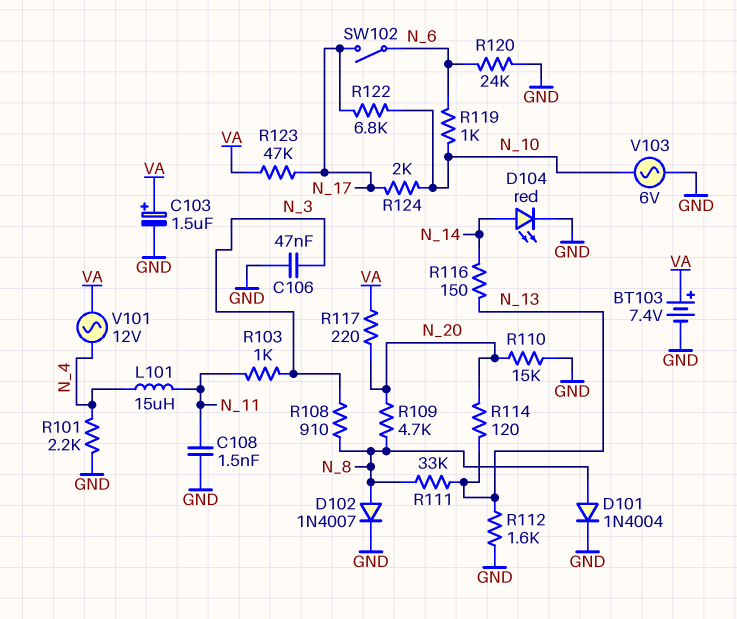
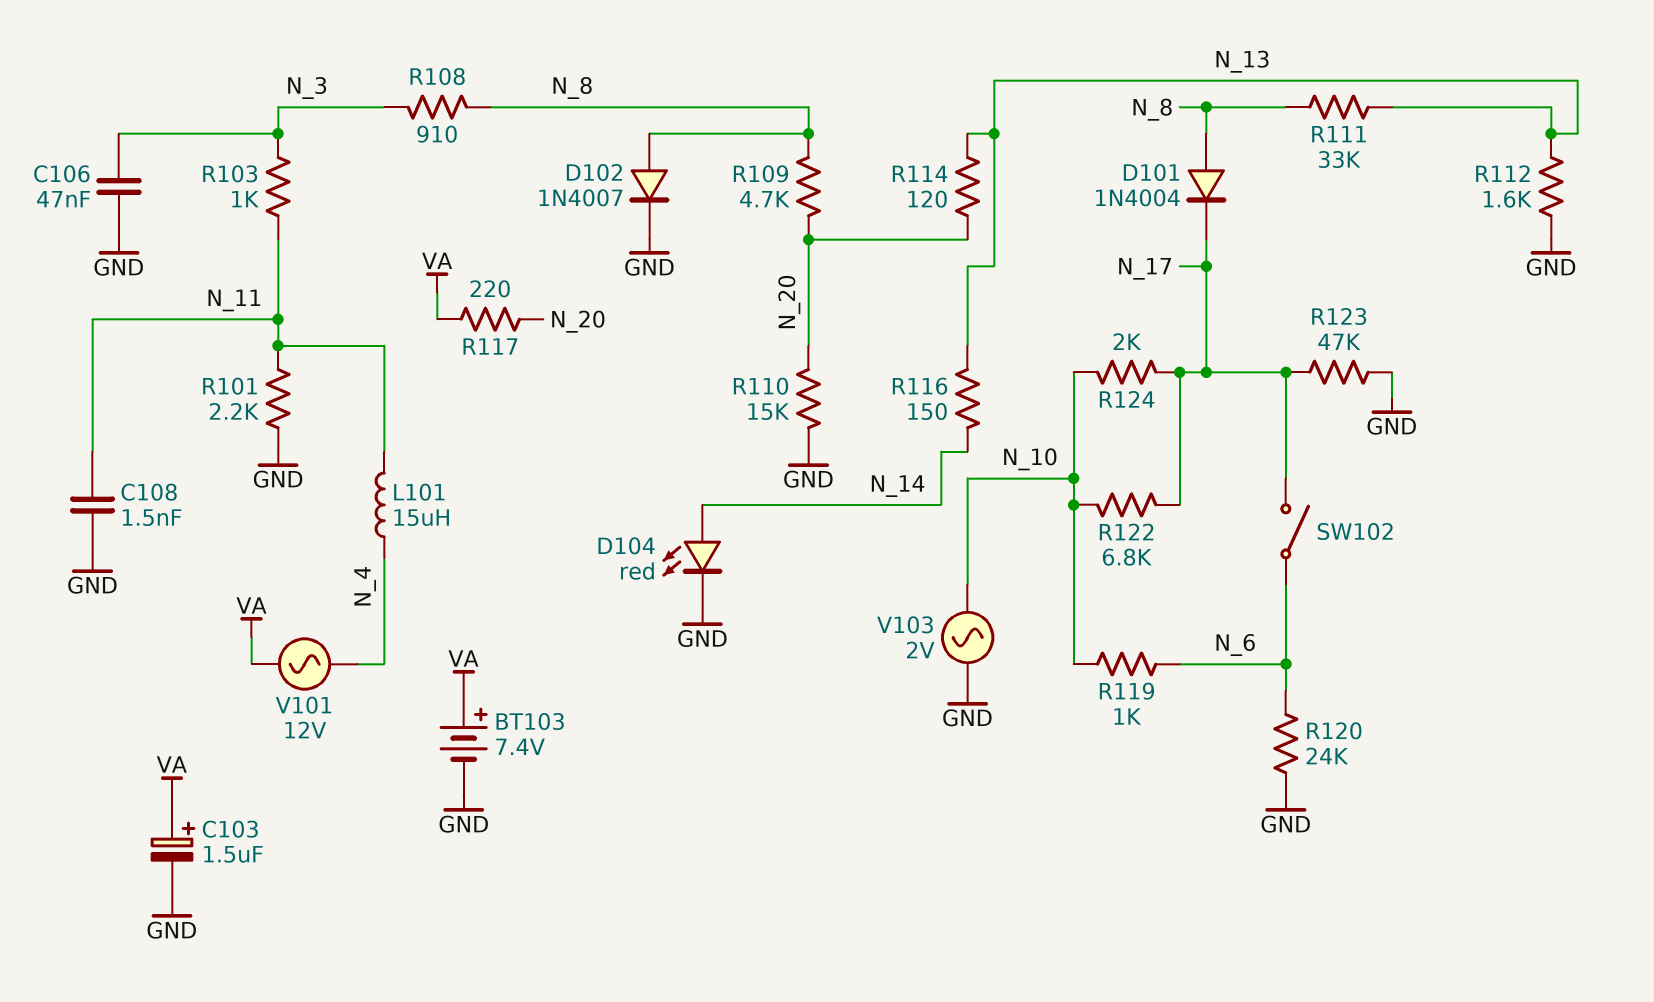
D101: diode 1N4004 (A N_8, K GND) -> diode 1N4004 (A N_8, K N_17)
R101: 2.2k (GND, N_4) -> 2.2k (GND, N_11)
R123: 47k (N_17, VA) -> 47k (GND, N_17)
V103: AC 6V (GND, N_10) -> AC 2V (GND, N_10)

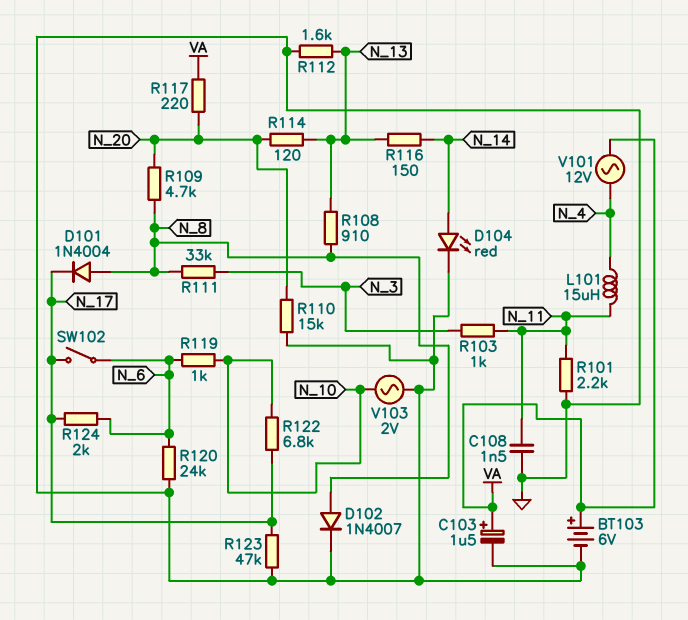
BT103: 7.4V (plus VA, minus GND) -> 6V (plus VA, minus GND)
C106: 47nF (GND, N_3) -> none
R108: 910 (N_3, N_8) -> 910 (N_8, N_13)
R111: 33k (N_8, N_13) -> 33k (N_3, N_8)
R124: 2k (N_10, N_17) -> 2k (N_6, N_17)

